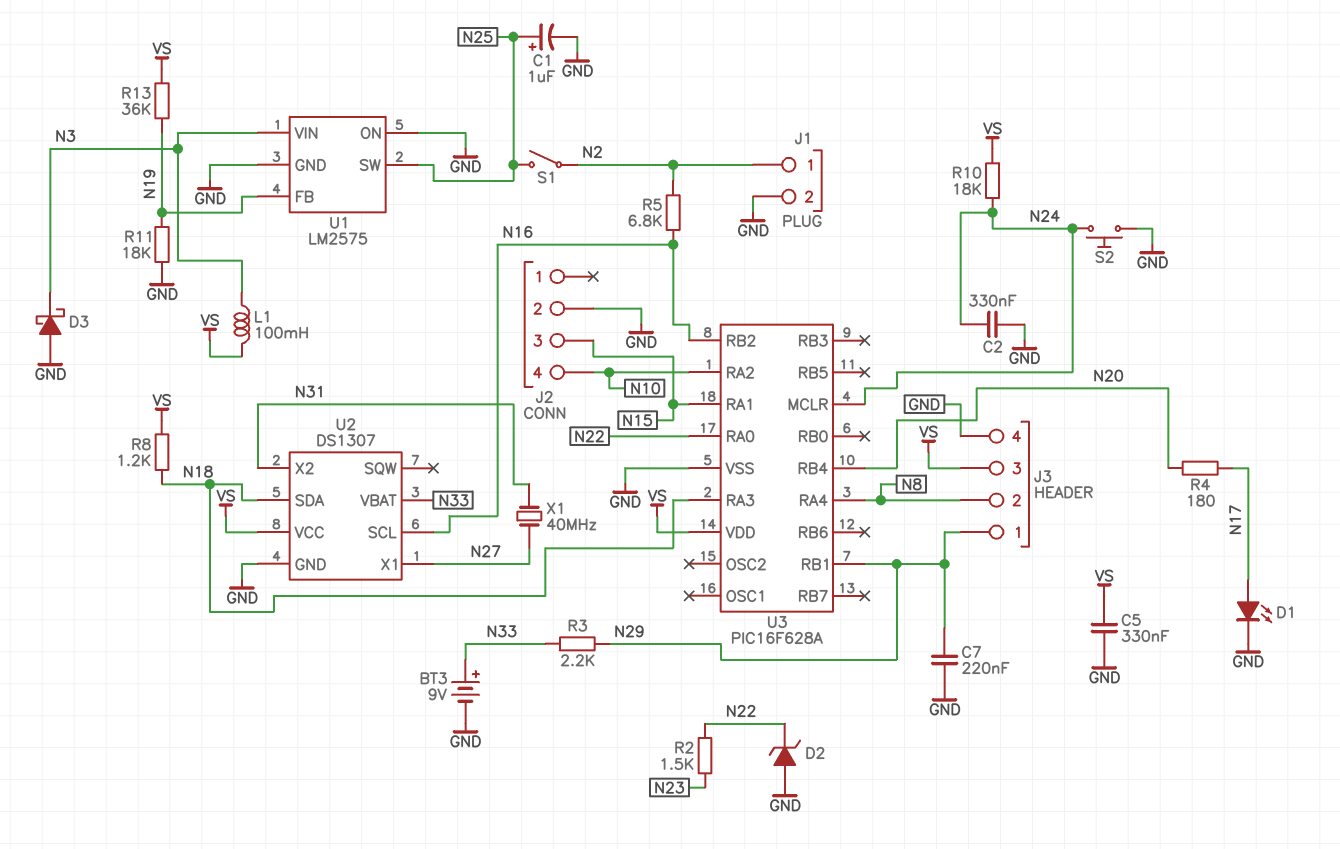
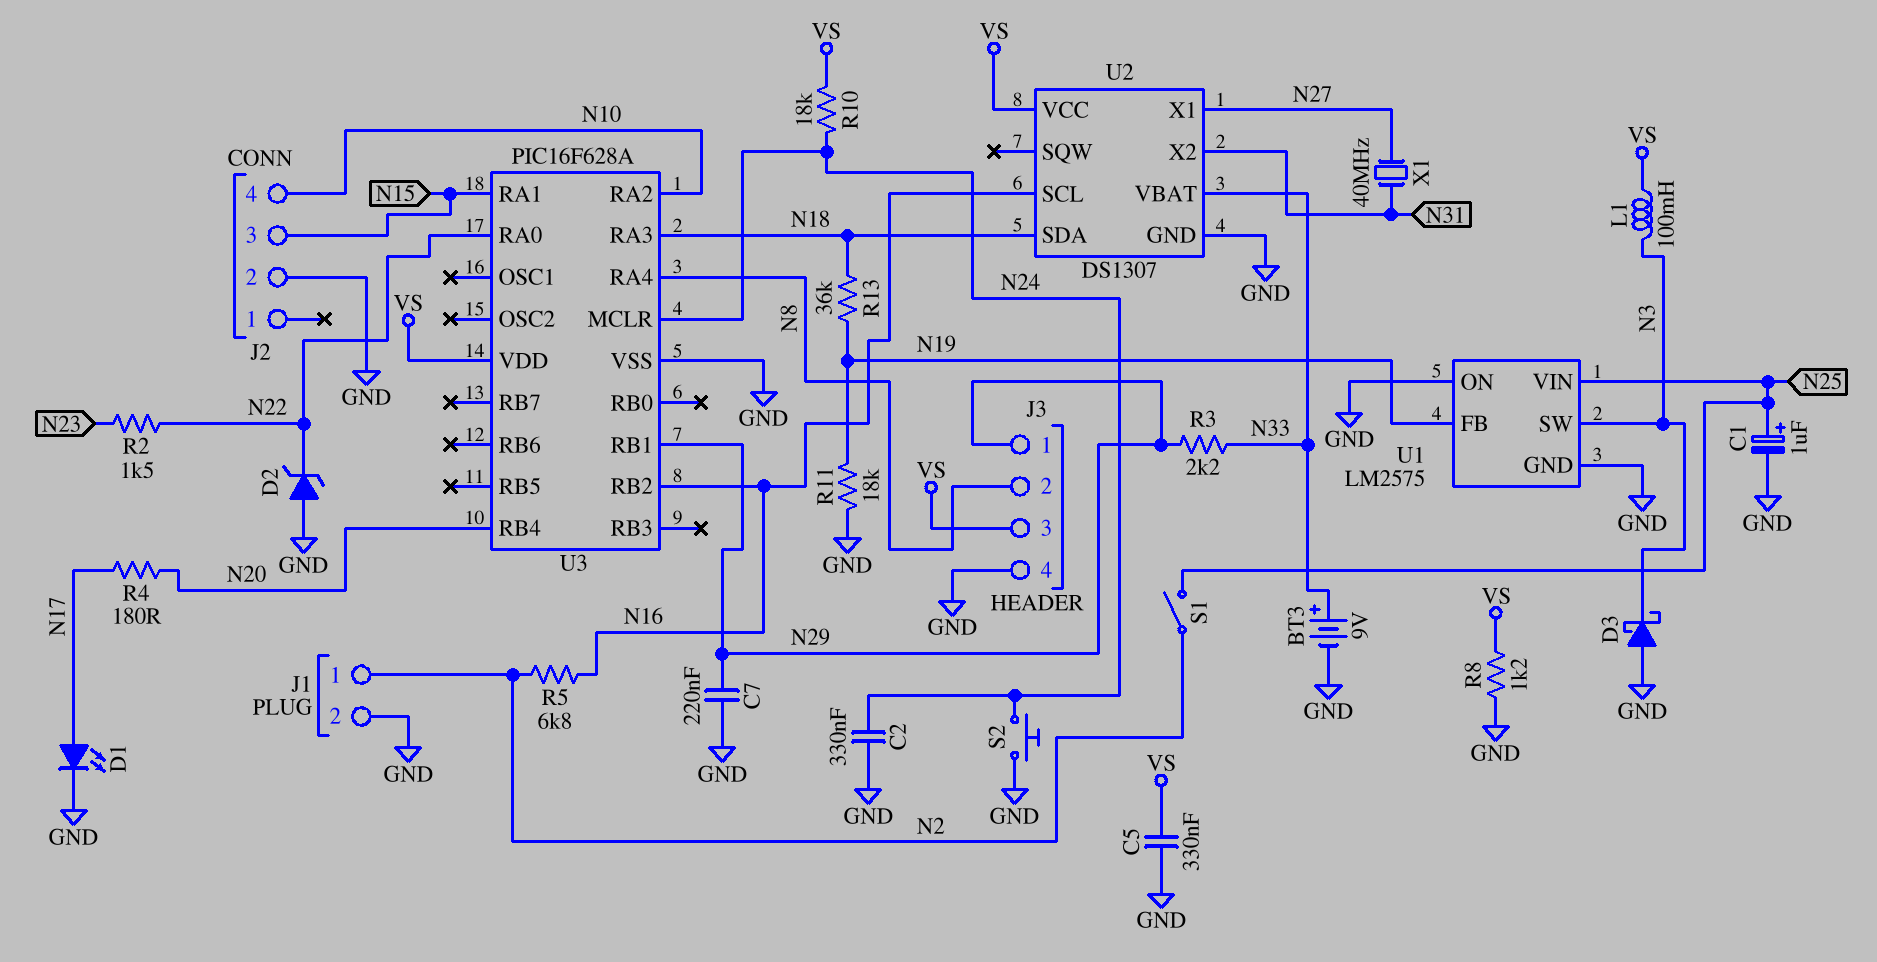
R8: 1.2k (N18, VS) -> 1.2k (GND, VS)
R13: 36k (N19, VS) -> 36k (N18, N19)
U1 pin SW: N25 -> N3
U1 pin VIN: N3 -> N25

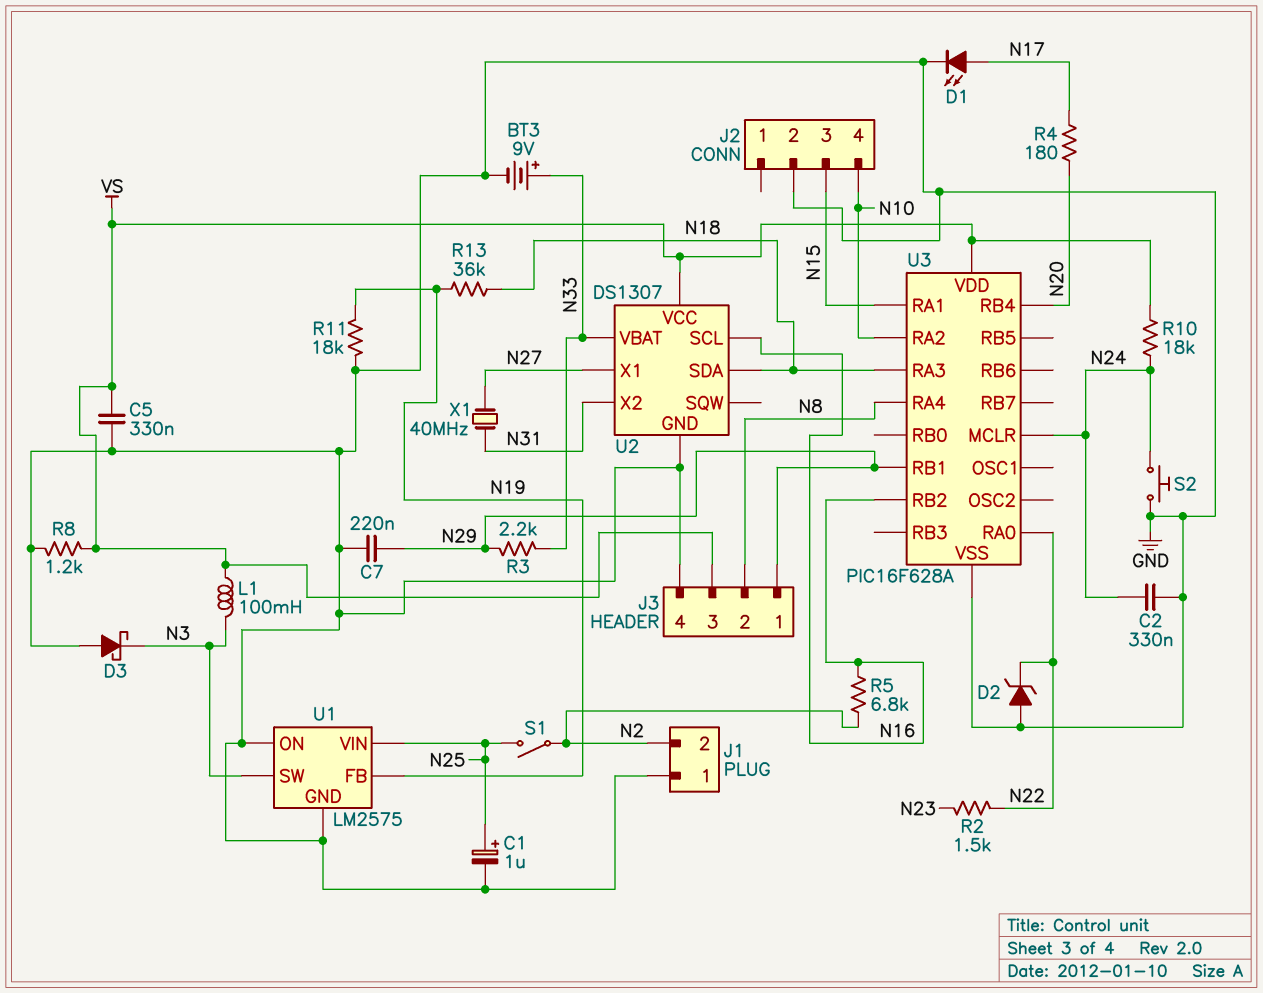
J1 pin 1: N2 -> GND
J1 pin 2: GND -> N2

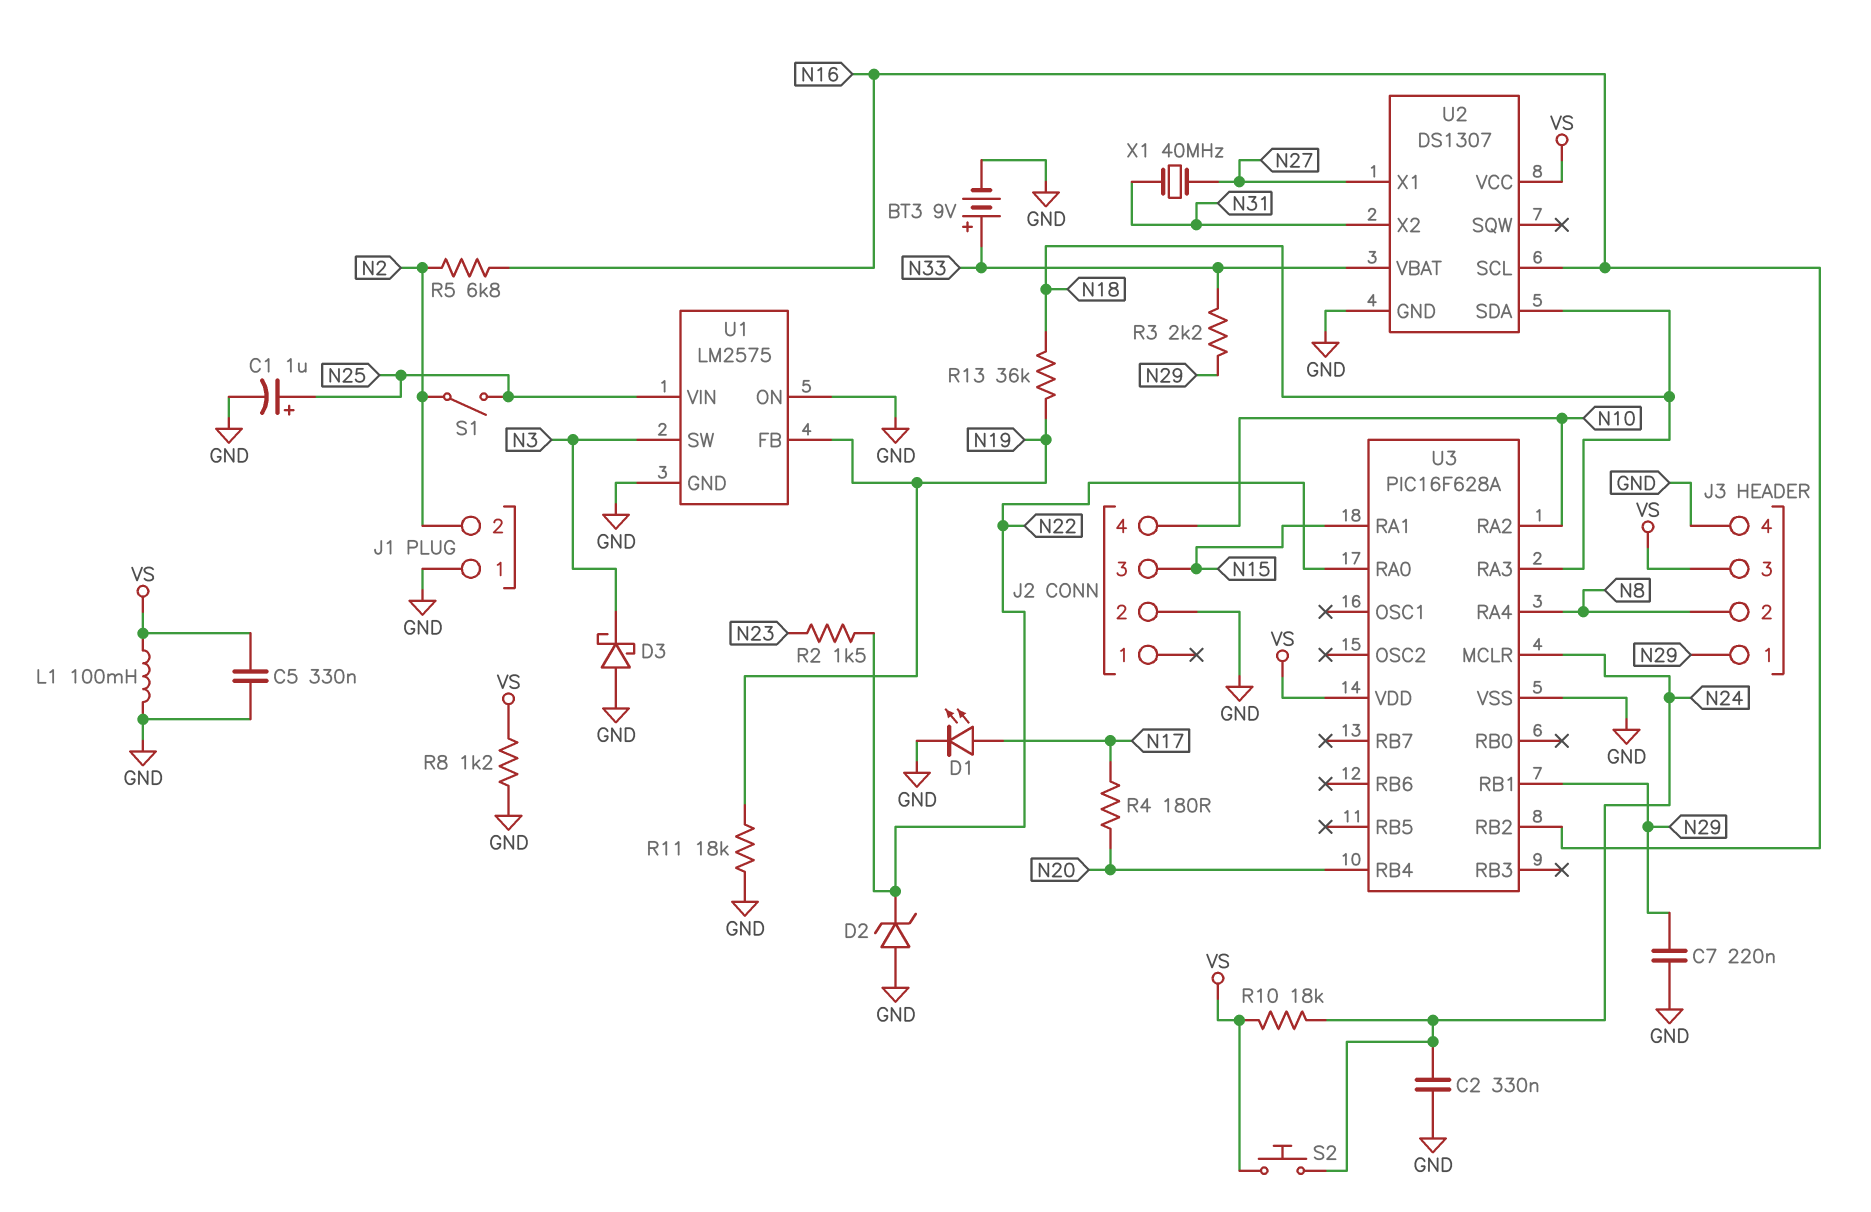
L1: 100mH (N3, VS) -> 100mH (GND, VS)
S2: button (GND, N24) -> button (N24, VS)

